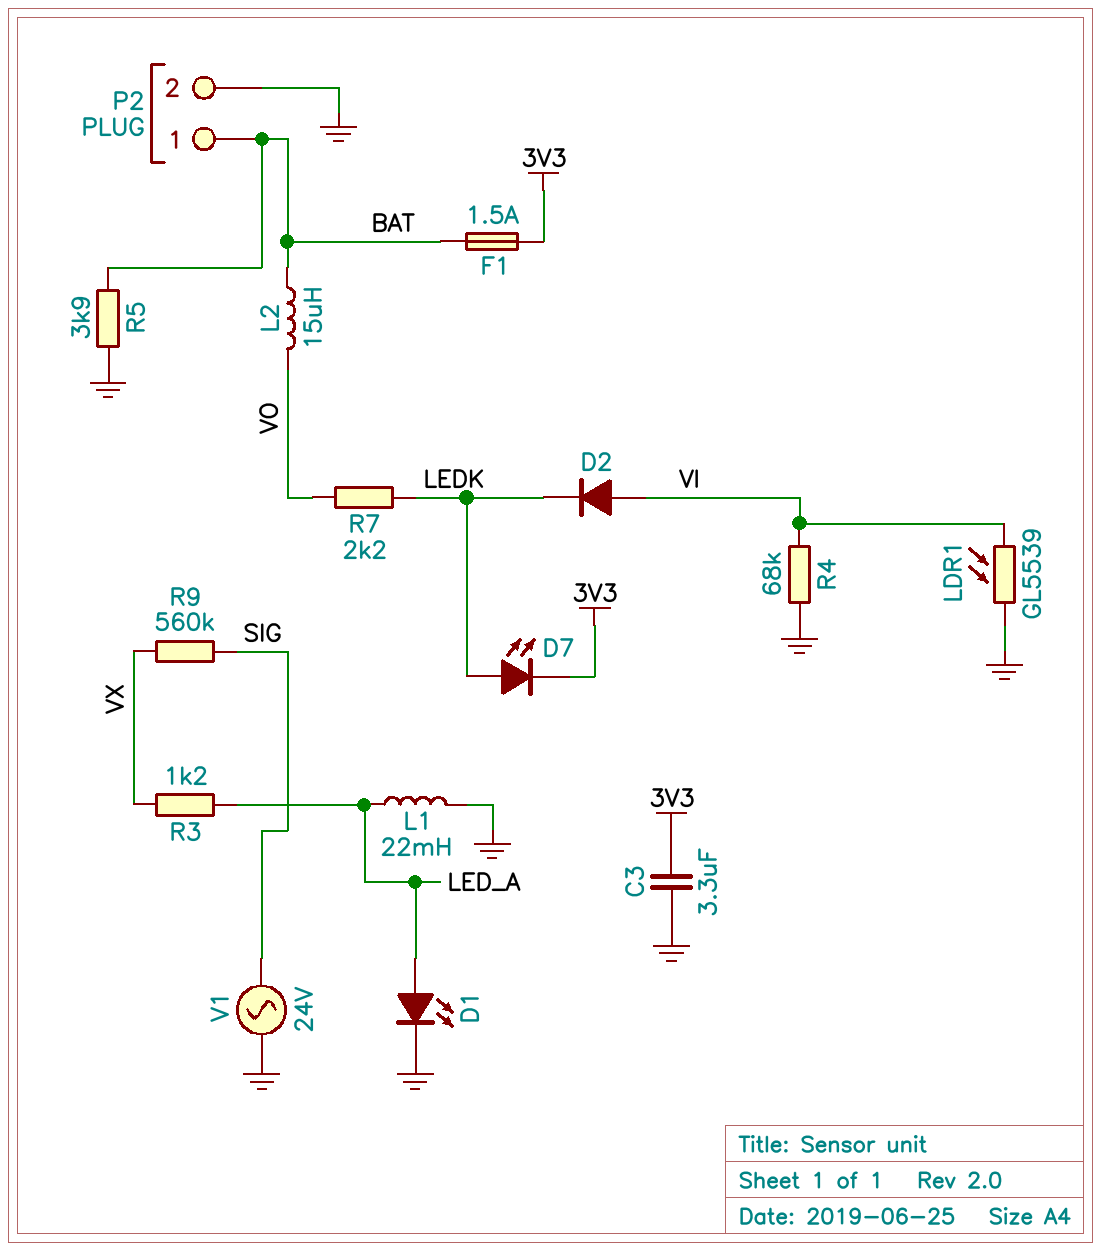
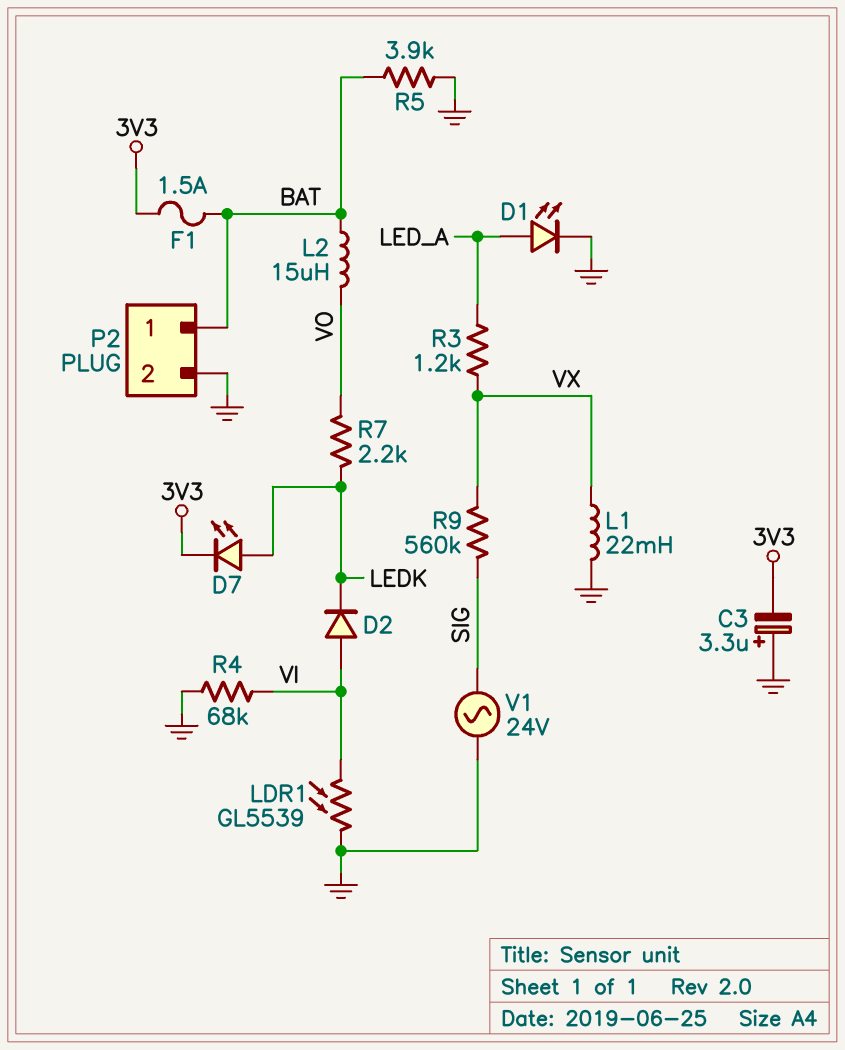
C3: 3.3uF (3V3, GND) -> 3.3uF (plus GND, minus 3V3)
L1: 22mH (GND, LED_A) -> 22mH (GND, VX)

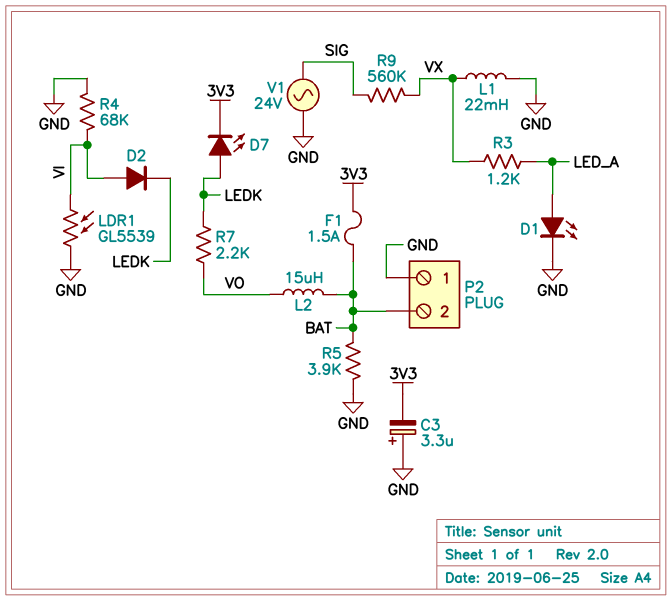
P2 pin 1: BAT -> GND
P2 pin 2: GND -> BAT

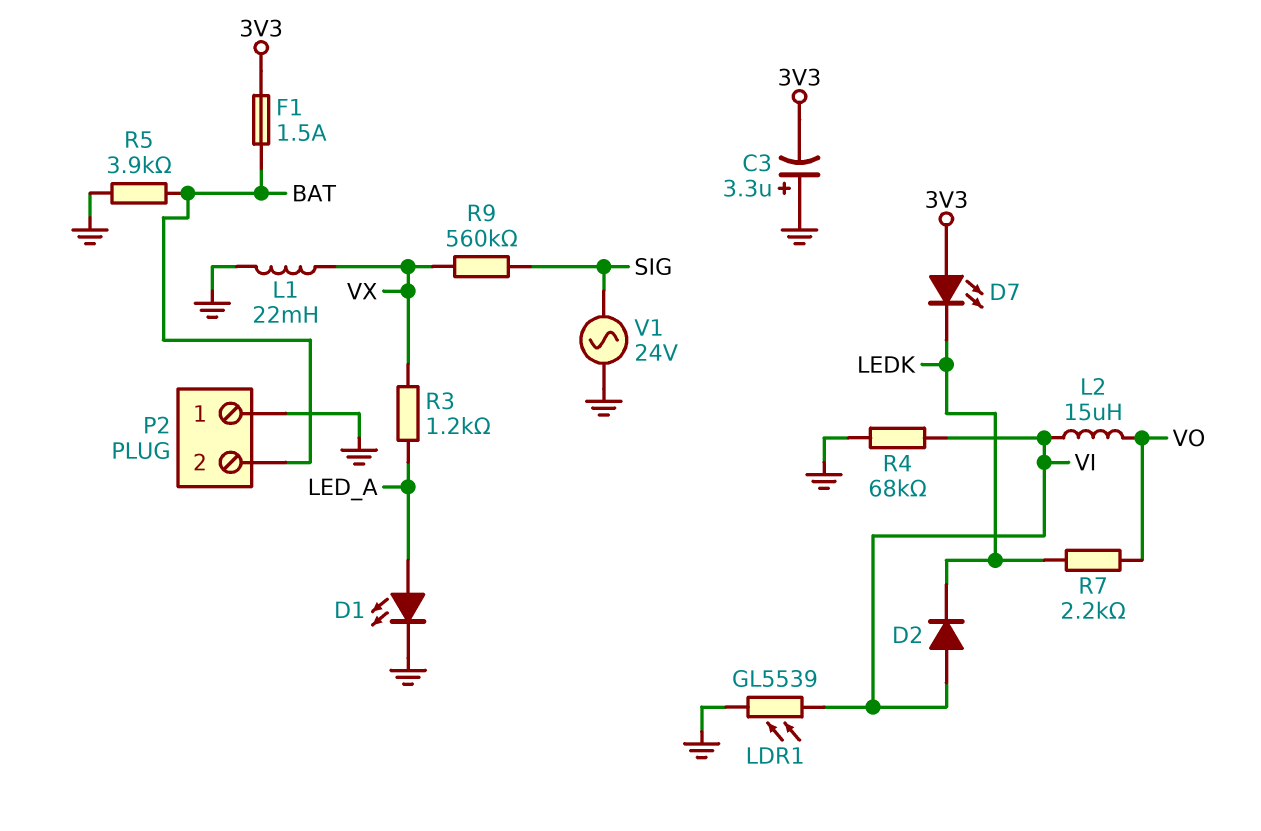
D7: LED (A LEDK, K 3V3) -> LED (A 3V3, K LEDK)
L2: 15uH (BAT, VO) -> 15uH (VI, VO)

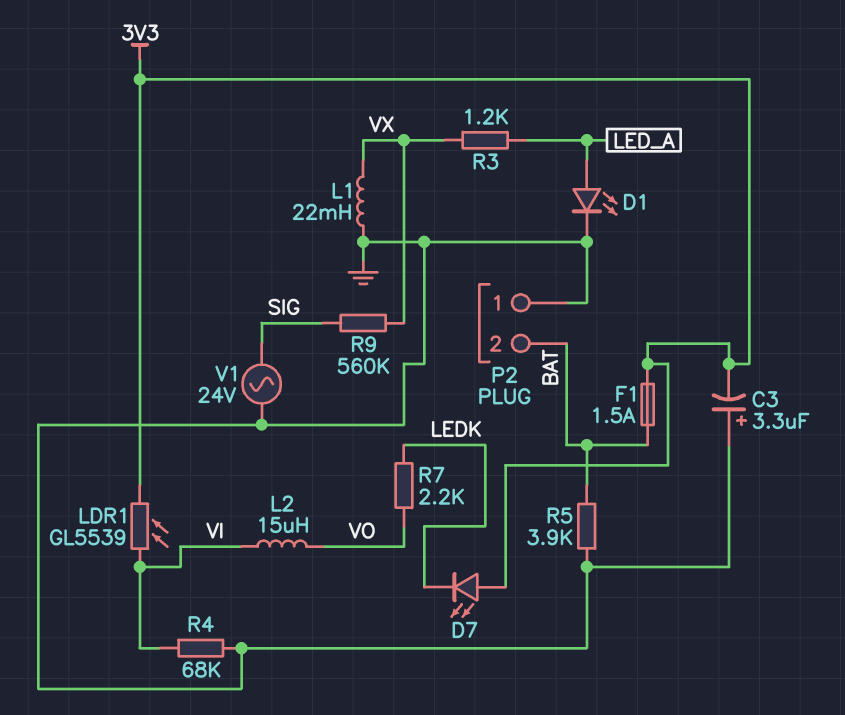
D2: diode (A VI, K LEDK) -> none
LDR1: GL5539 (GND, VI) -> GL5539 (3V3, VI)

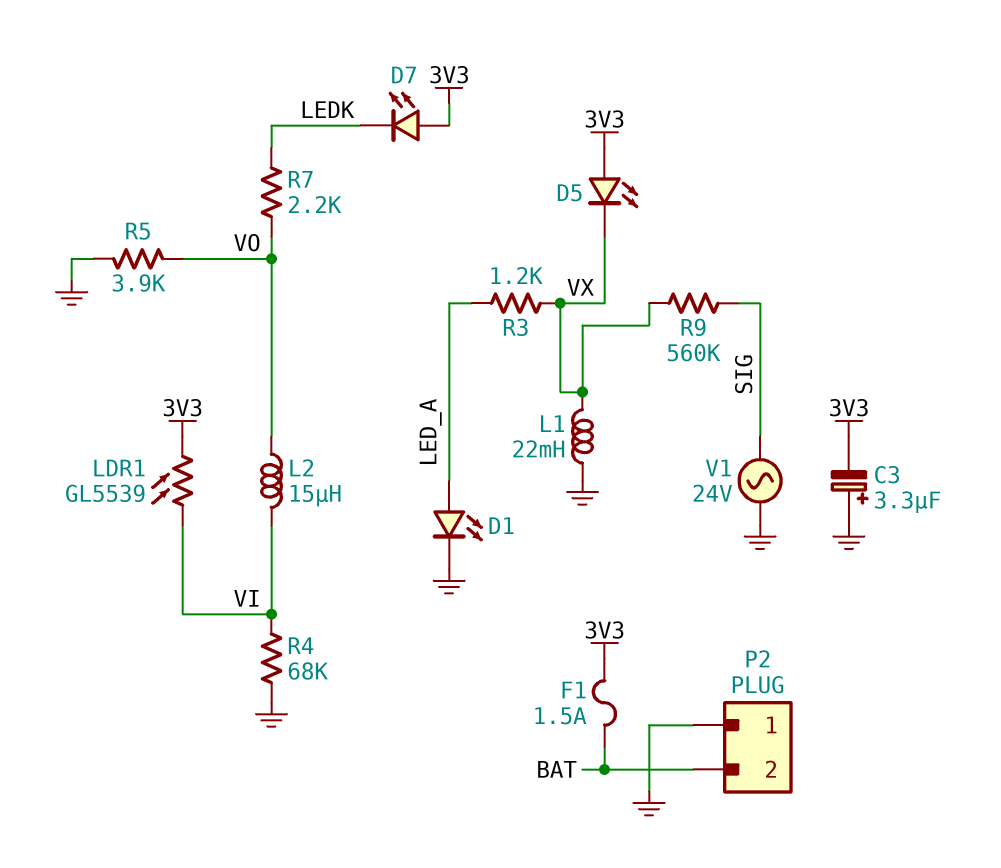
D5: none -> LED (A 3V3, K VX)
R5: 3.9k (BAT, GND) -> 3.9k (GND, VO)

